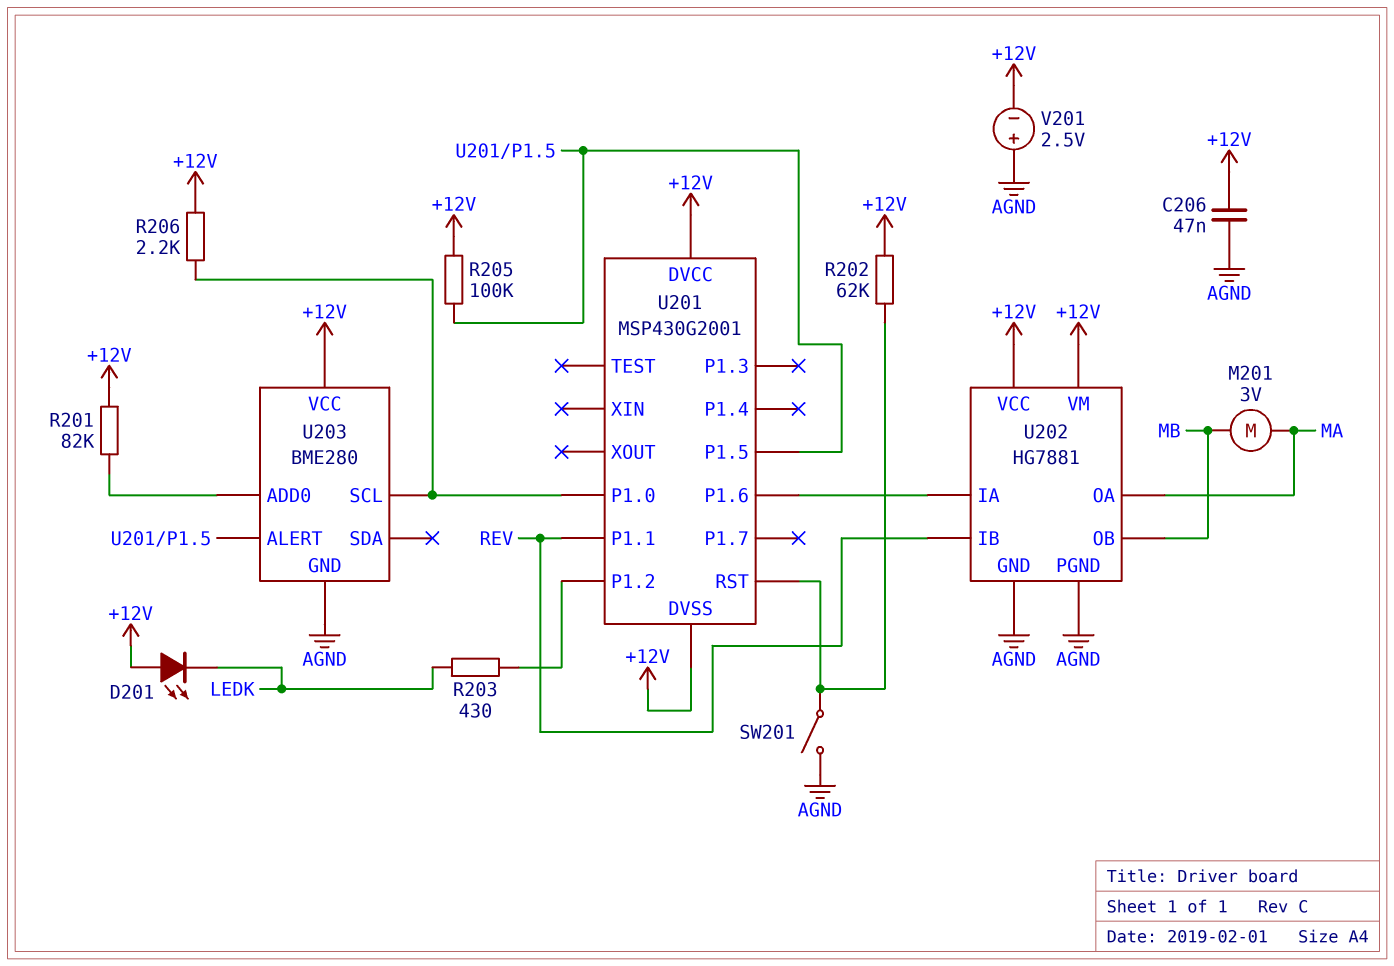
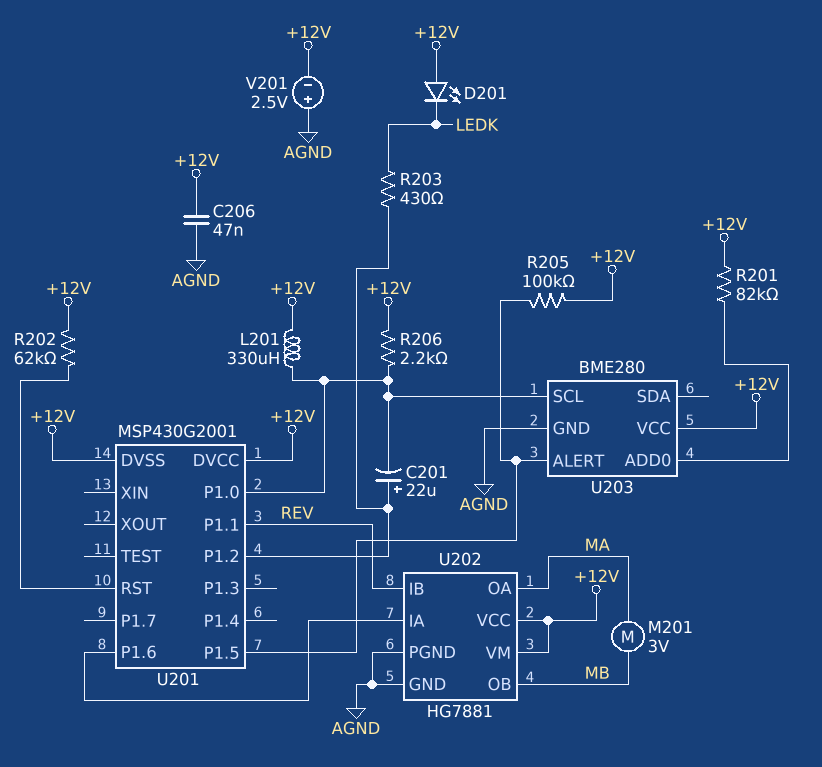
C201: none -> 22uF (plus U201/P1.2, minus U201/P1.0)
L201: none -> 330uH (+12V, U201/P1.0)
SW201: switch (AGND, U201/RST) -> none

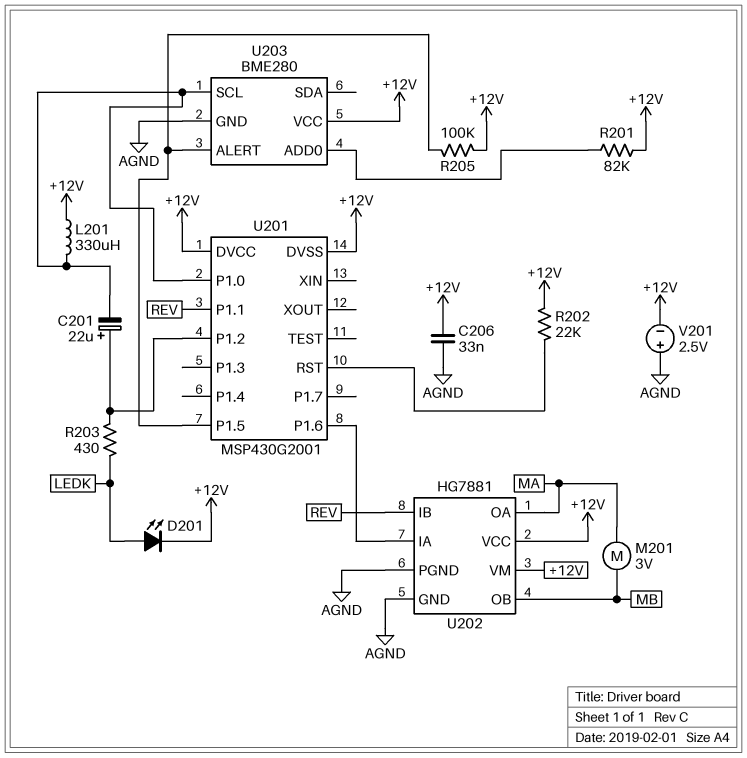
C206: 47nF (+12V, AGND) -> 33nF (+12V, AGND)
D201: LED (A +12V, K LEDK) -> LED (A LEDK, K +12V)
R202: 62k (+12V, U201/RST) -> 22k (+12V, U201/RST)
R206: 2.2k (+12V, U201/P1.0) -> none

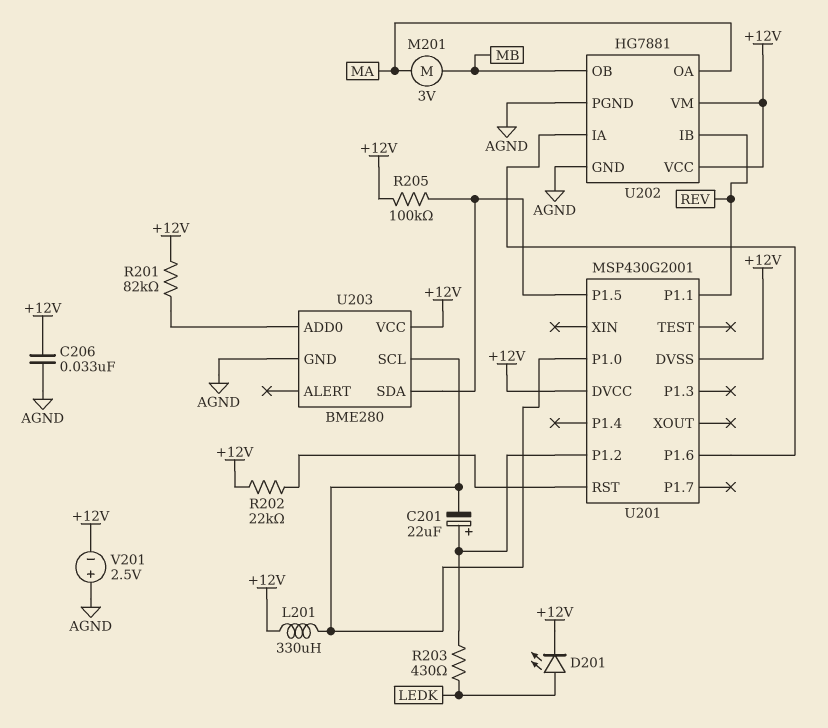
U203 pin ALERT: U201/P1.5 -> none
U203 pin SDA: none -> U201/P1.5

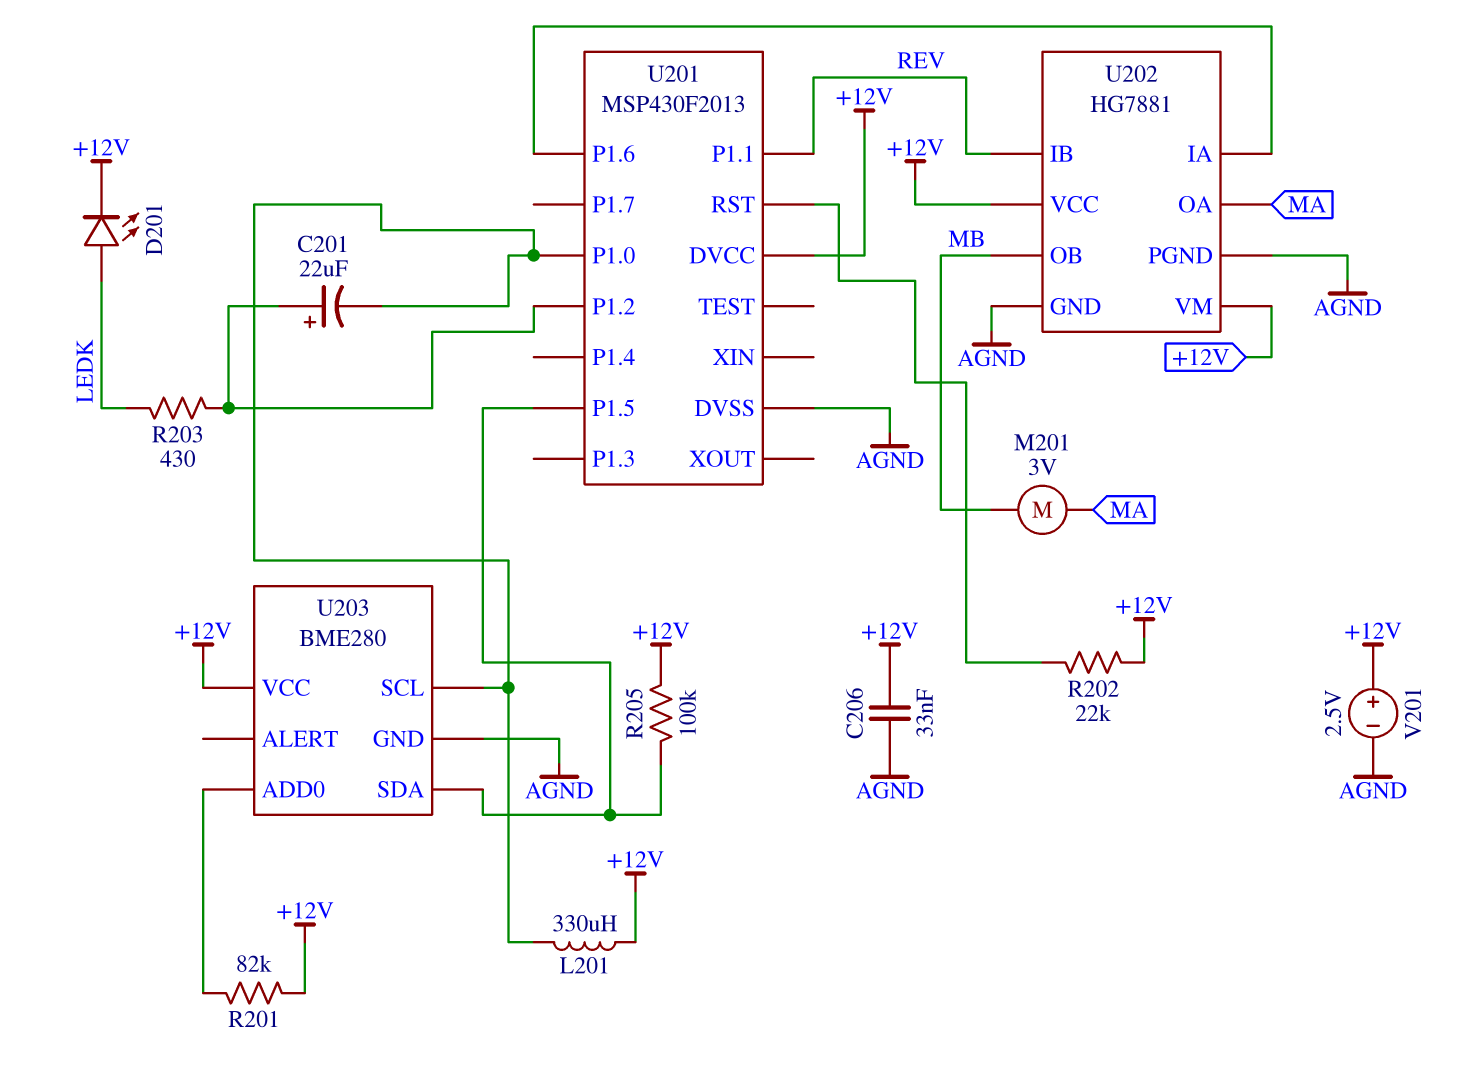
U201: MSP430G2001 -> MSP430F2013
U201 pin DVSS: +12V -> AGND
V201: 2.5V (plus AGND, minus +12V) -> 2.5V (plus +12V, minus AGND)

